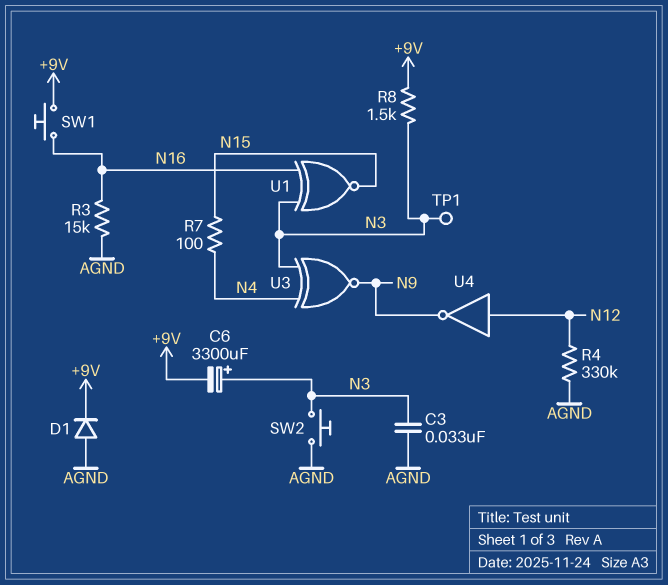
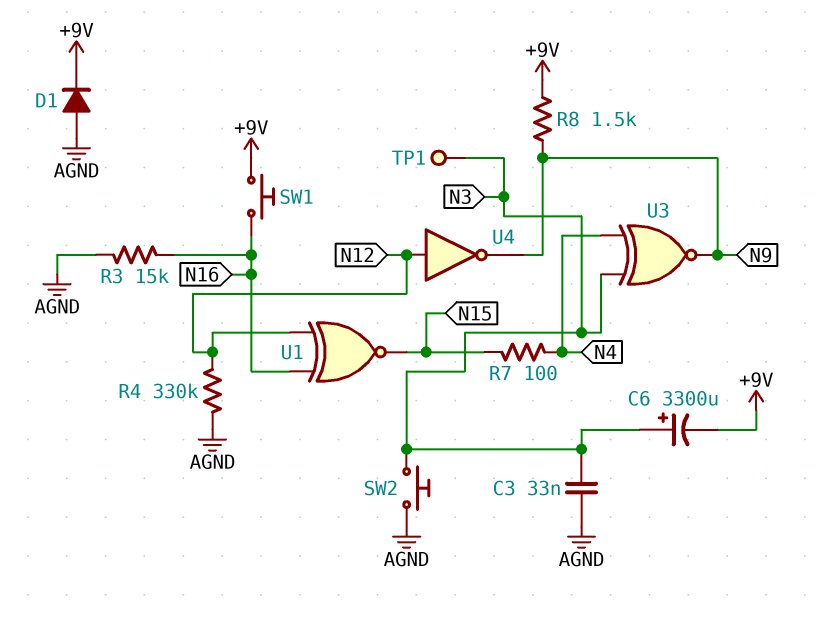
R8: 1.5k (+9V, N3) -> 1.5k (+9V, N9)
U1: XNOR (in N3, in N16, out N15) -> XNOR (in N12, in N16, out N15)

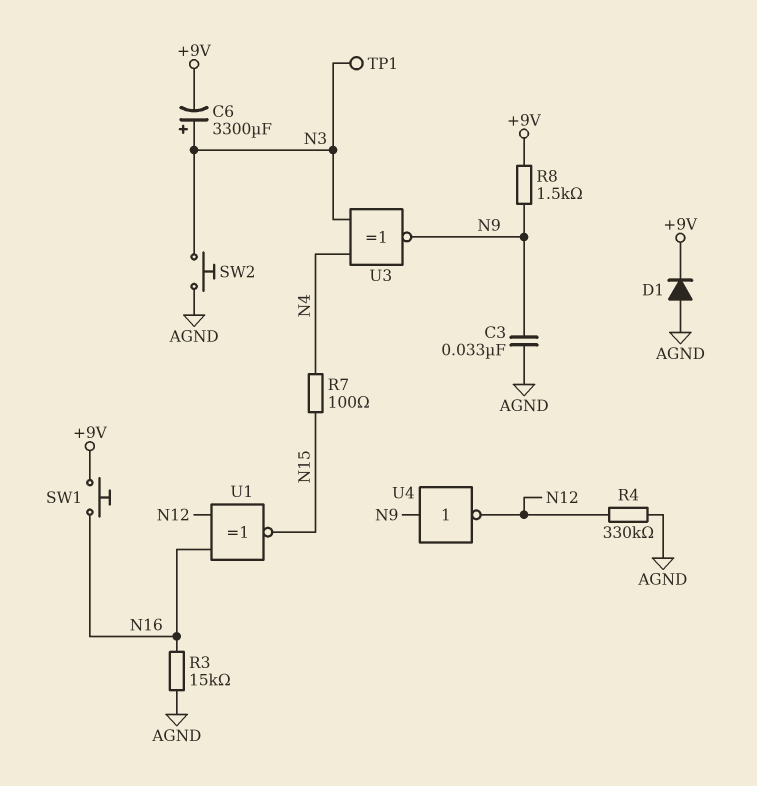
C3: 33nF (AGND, N3) -> 33nF (AGND, N9)
U4: NOT (in N12, out N9) -> NOT (in N9, out N12)

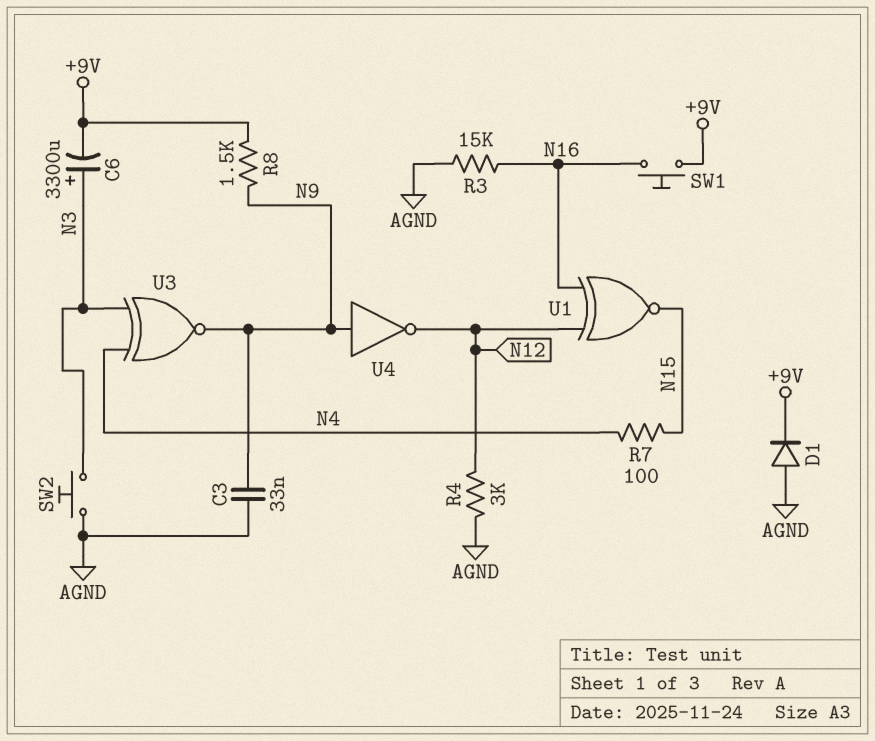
R4: 330k (AGND, N12) -> 3k (AGND, N12)
TP1: test point (N3) -> none

